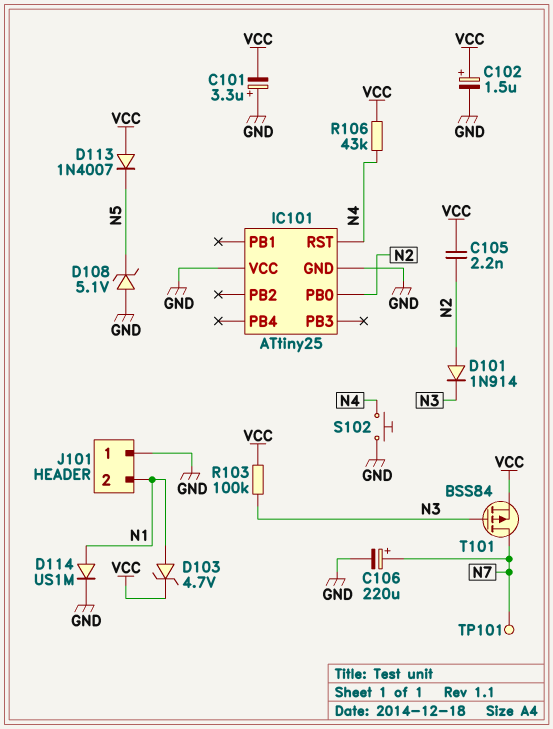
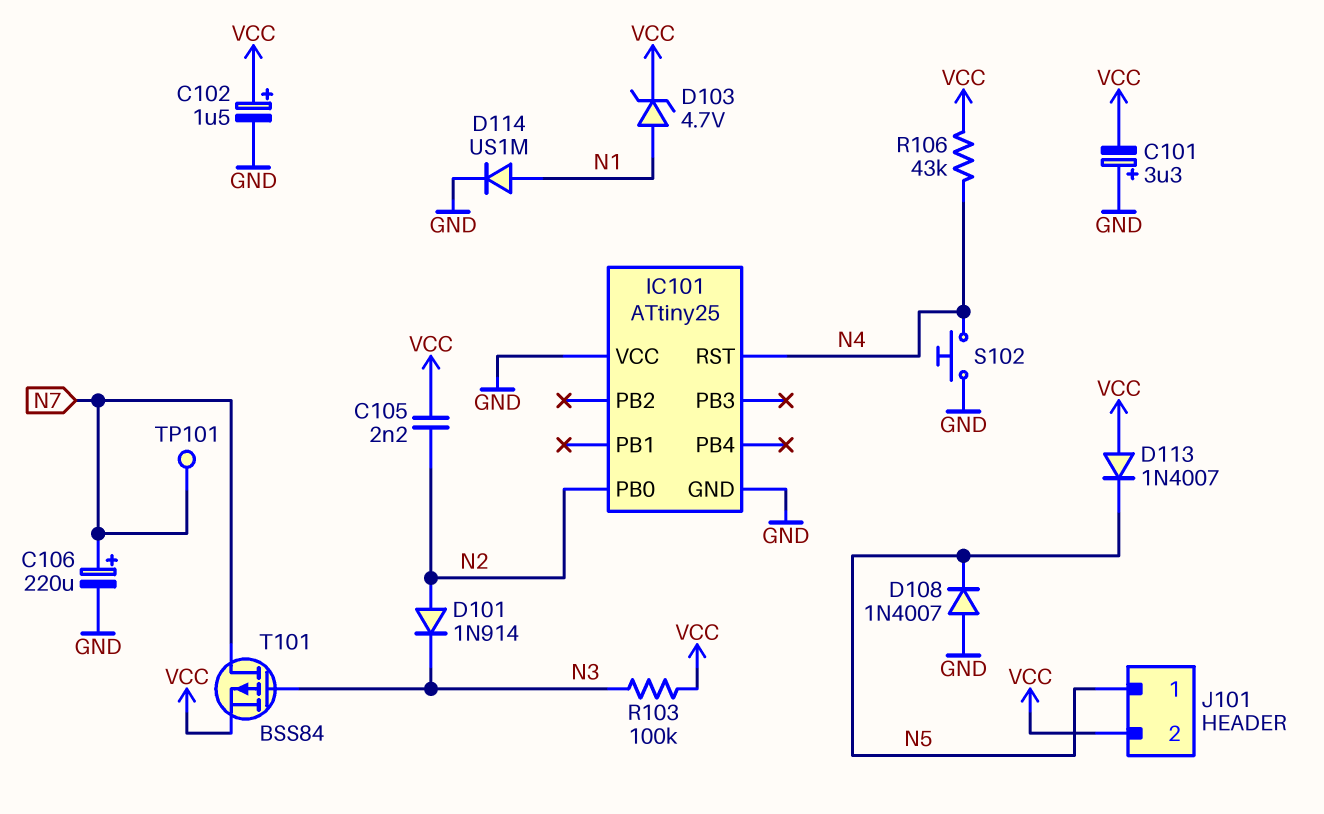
D108: zener 5.1V (A GND, K N5) -> diode 1N4007 (A GND, K N5)
J101 pin 1: GND -> N5
J101 pin 2: N1 -> VCC

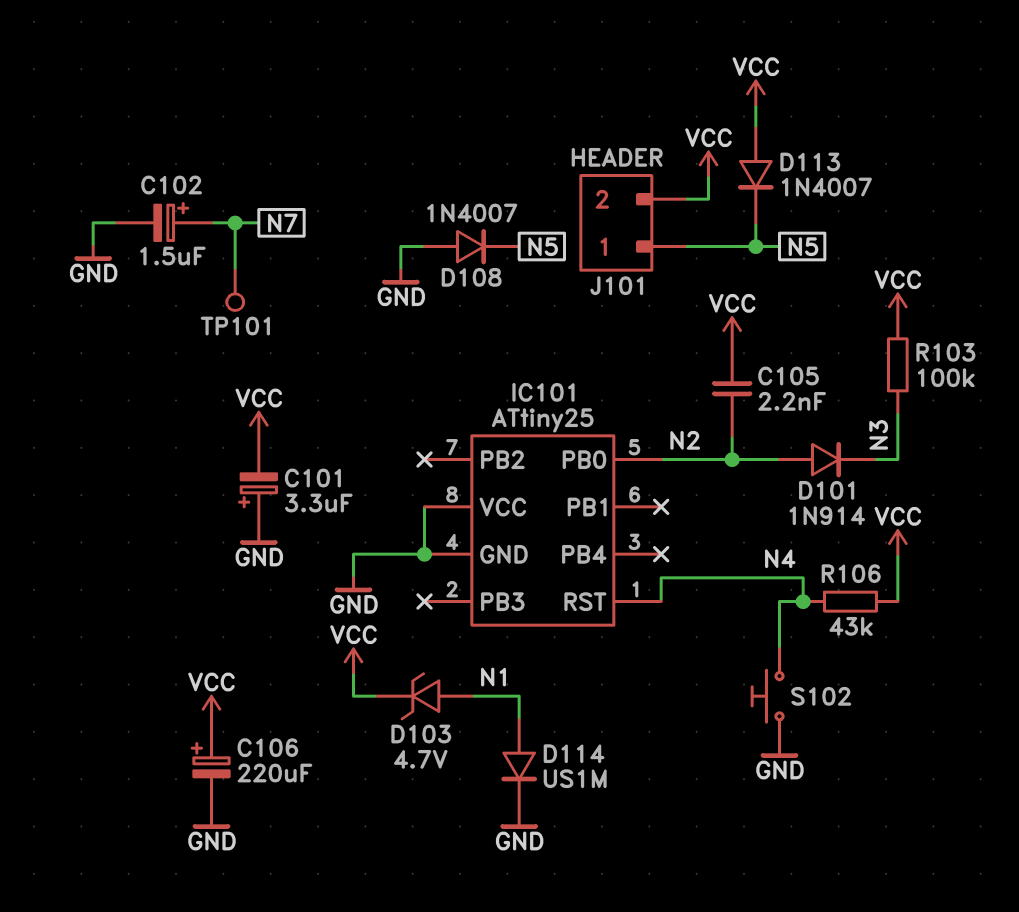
C102: 1.5uF (plus VCC, minus GND) -> 1.5uF (plus N7, minus GND)
C106: 220uF (plus N7, minus GND) -> 220uF (plus VCC, minus GND)
T101: PMOS BSS84 (G N3, D N7, S VCC) -> none

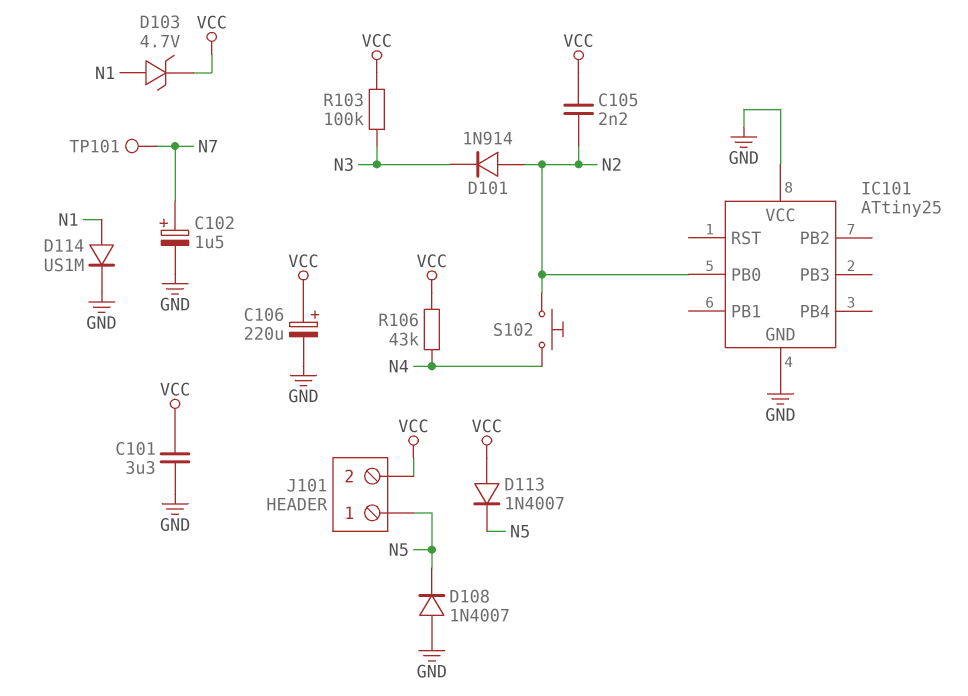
C101: 3.3uF (plus GND, minus VCC) -> 3.3uF (GND, VCC)
IC101 pin RST: N4 -> none
S102: button (GND, N4) -> button (N2, N4)

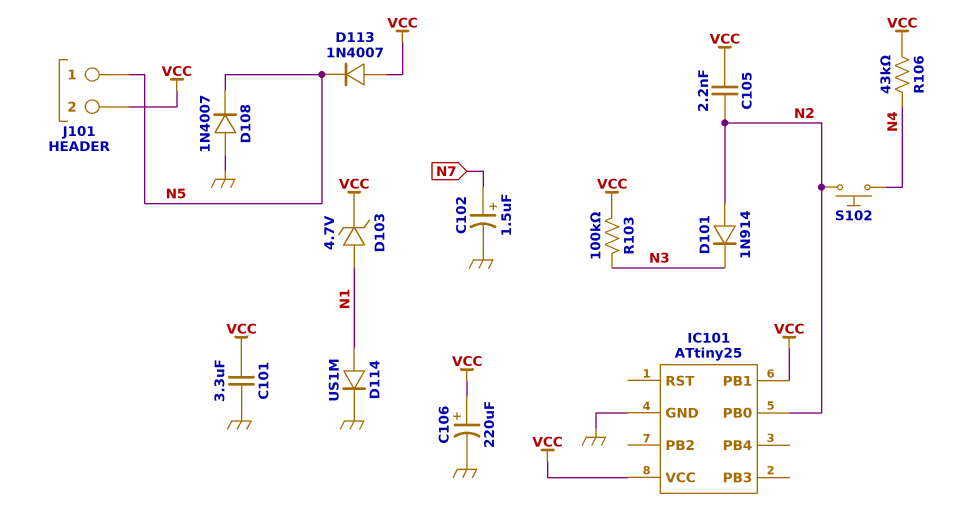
IC101 pin PB1: none -> VCC
IC101 pin VCC: GND -> VCC
TP101: test point (N7) -> none

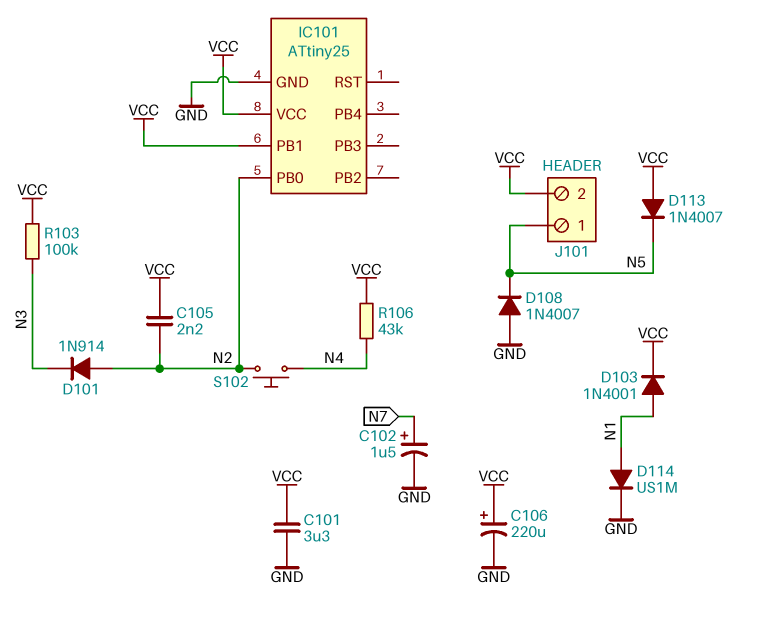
D103: zener 4.7V (A N1, K VCC) -> diode 1N4001 (A N1, K VCC)

